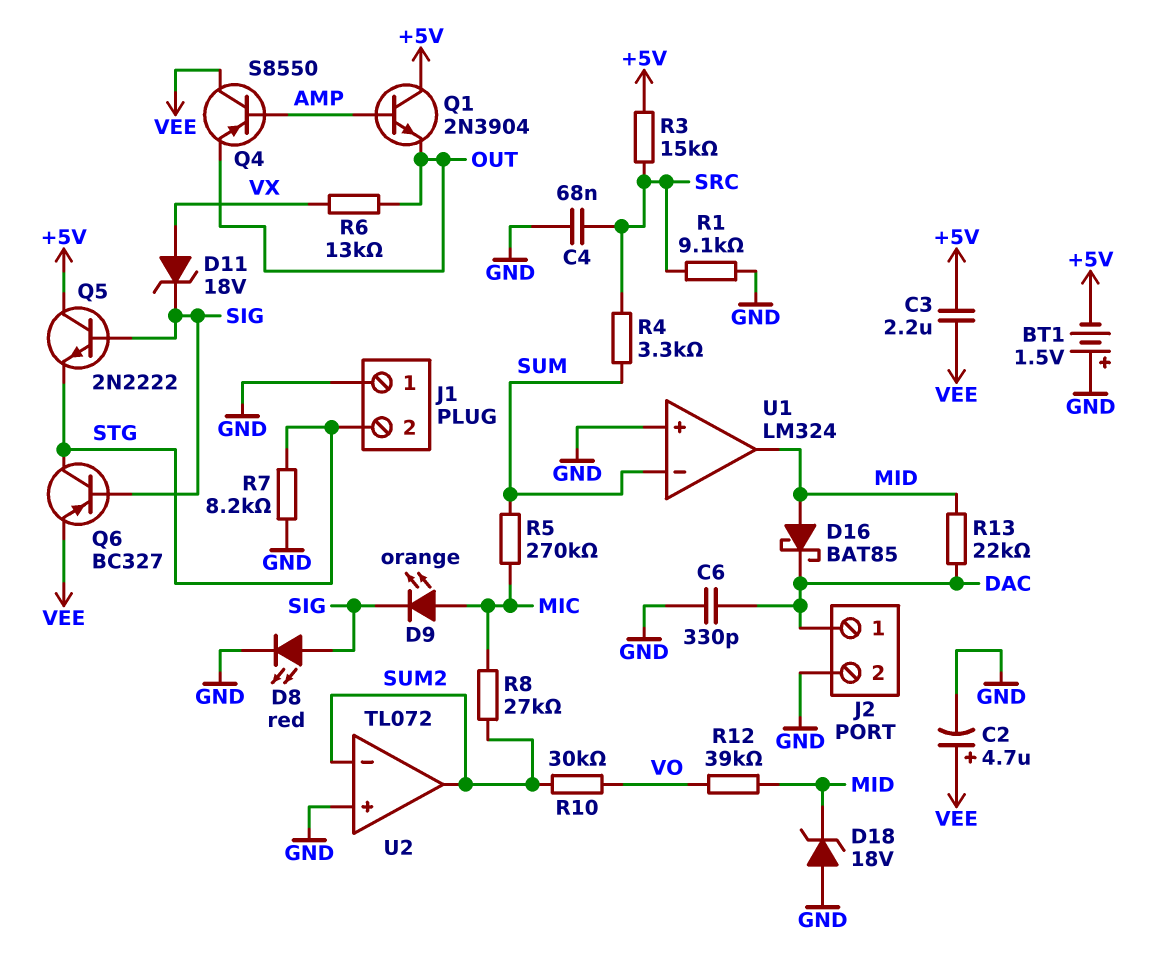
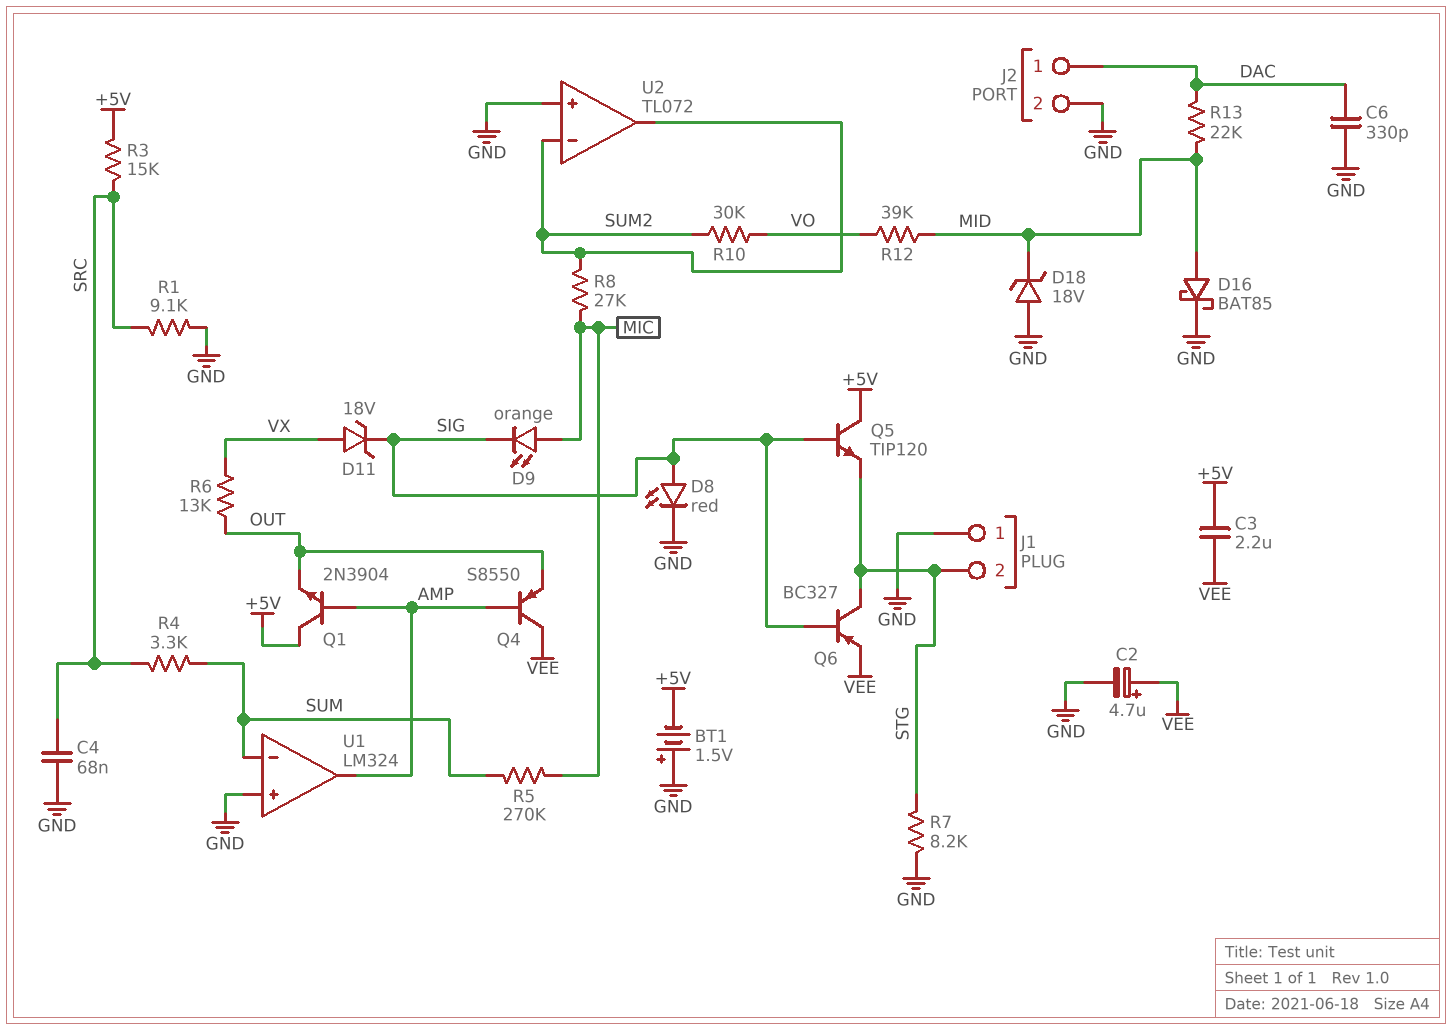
D16: schottky BAT85 (A MID, K DAC) -> schottky BAT85 (A MID, K GND)
Q5: NPN 2N2222 (B SIG, C +5V, E STG) -> NPN TIP120 (B SIG, C +5V, E STG)
U1 pin out: MID -> AMP

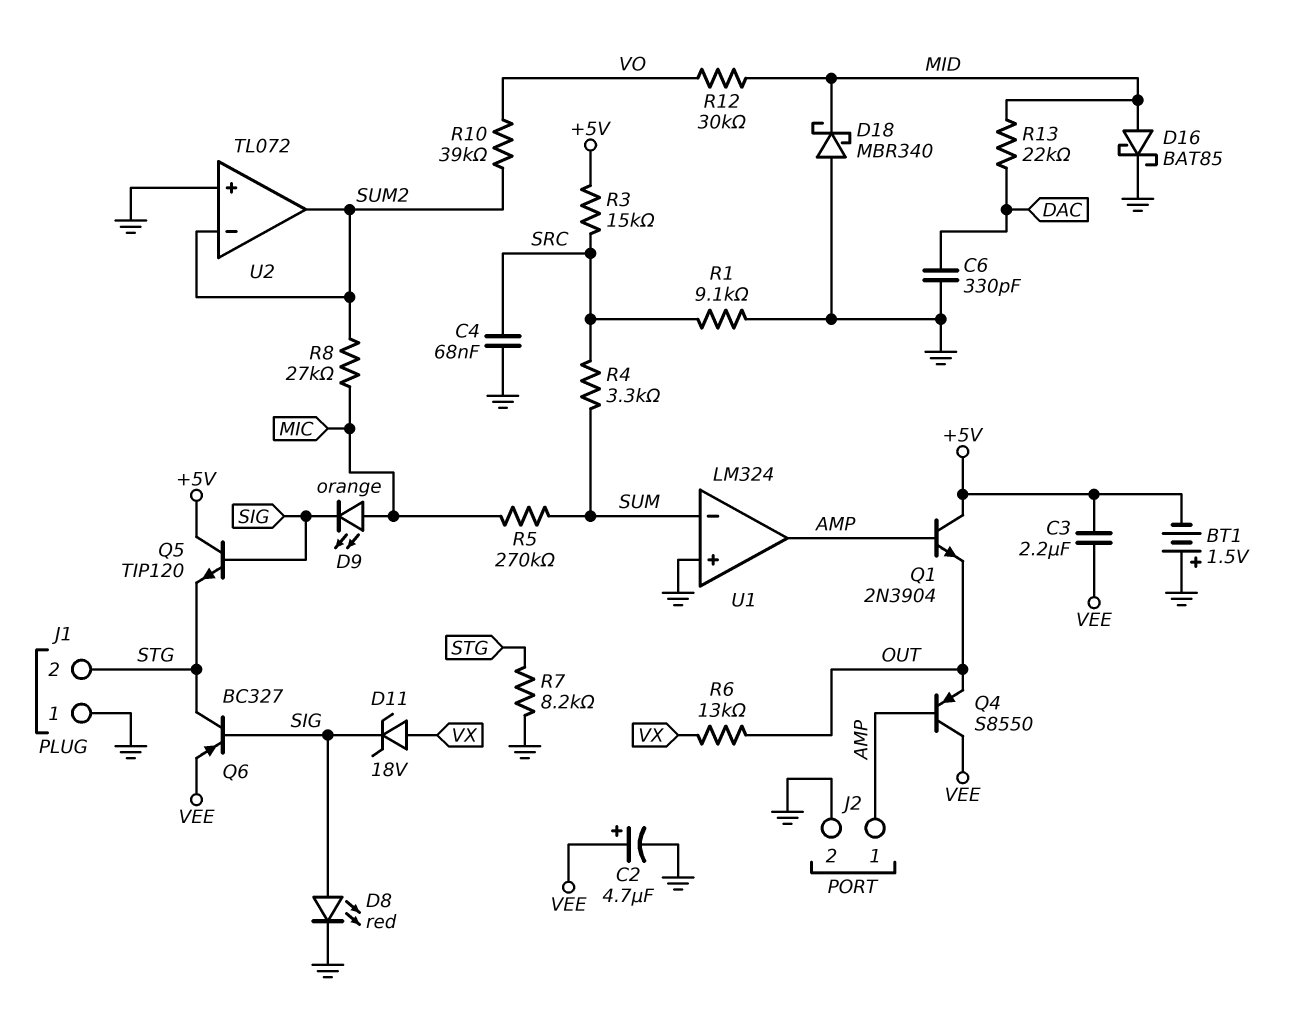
D18: zener 18V (A GND, K MID) -> schottky MBR340 (A GND, K MID)
J2 pin 1: DAC -> AMP
R10: 30k (SUM2, VO) -> 39k (SUM2, VO)
R12: 39k (MID, VO) -> 30k (MID, VO)

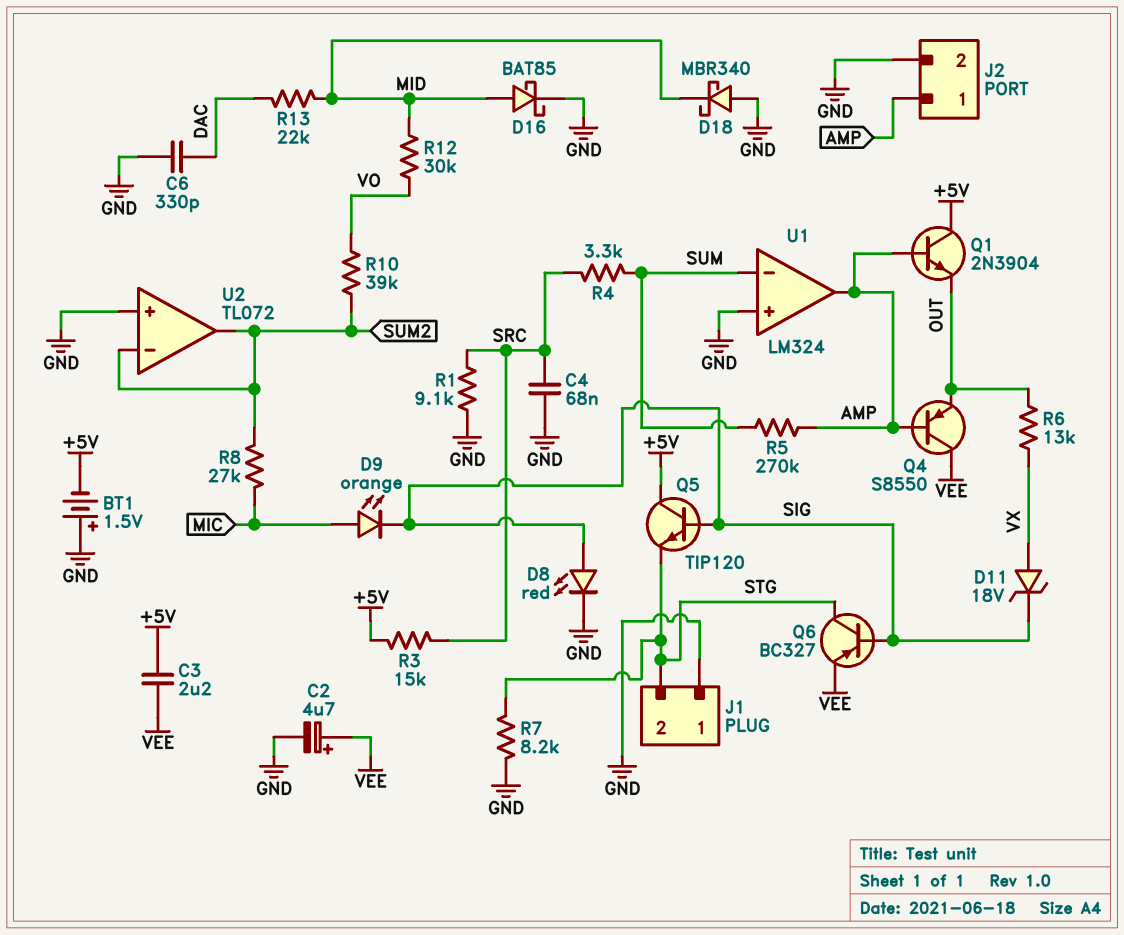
R5: 270k (MIC, SUM) -> 270k (AMP, SUM)

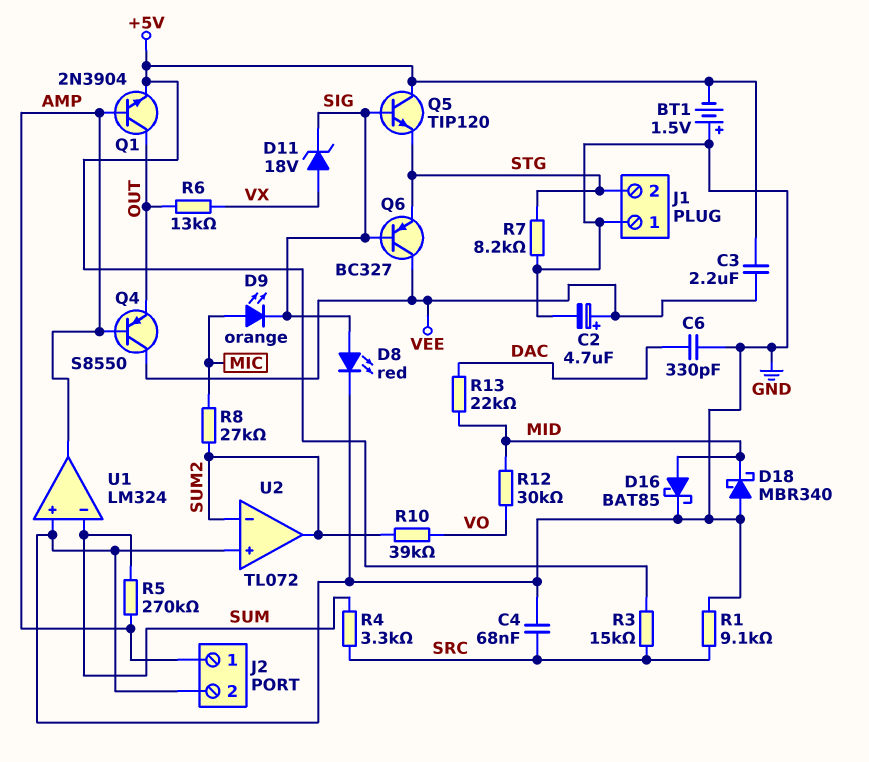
Q1: NPN 2N3904 (B AMP, C +5V, E OUT) -> NPN 2N3904 (B AMP, C OUT, E +5V)
Q6: PNP BC327 (B SIG, C STG, E VEE) -> PNP BC327 (B SIG, C VEE, E STG)

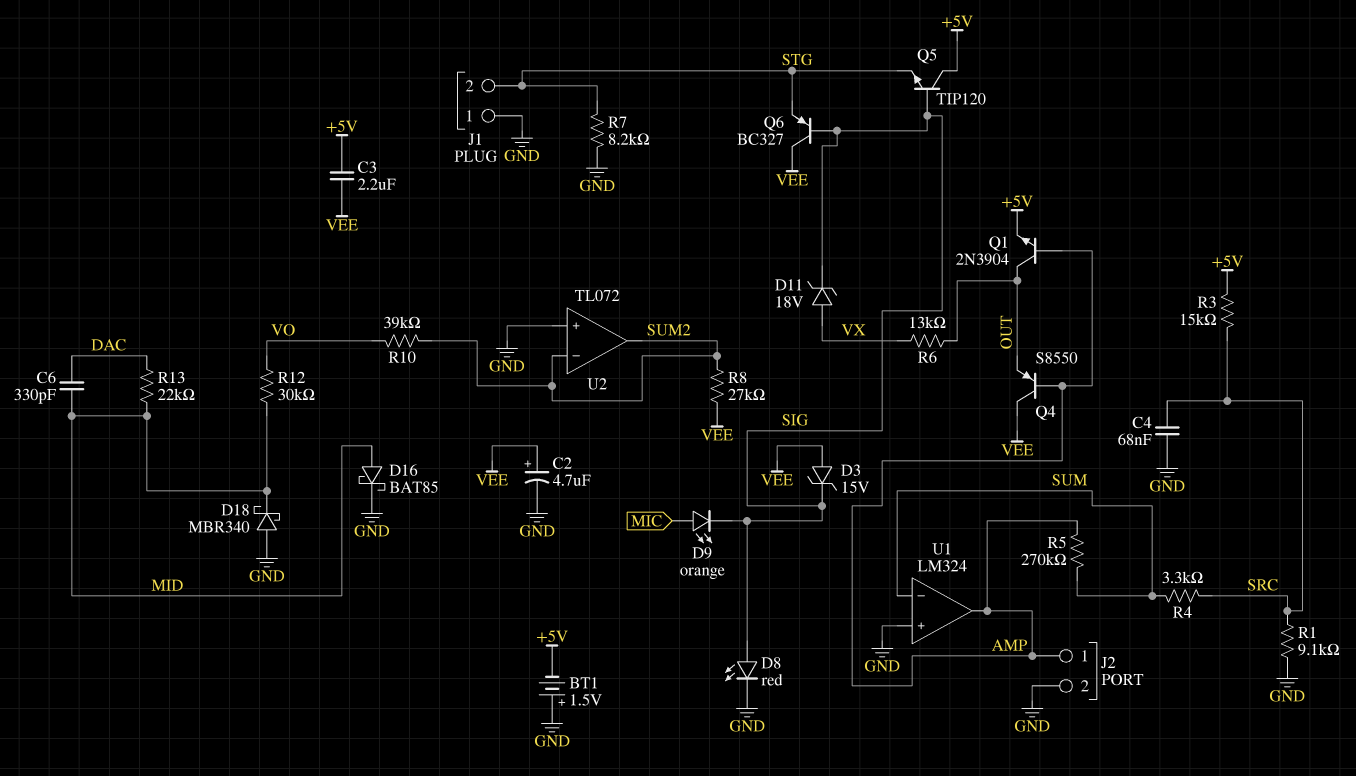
C6: 330pF (DAC, GND) -> 330pF (DAC, MID)
D3: none -> zener 15V (A VEE, K SIG)
R8: 27k (MIC, SUM2) -> 27k (SUM2, VEE)

